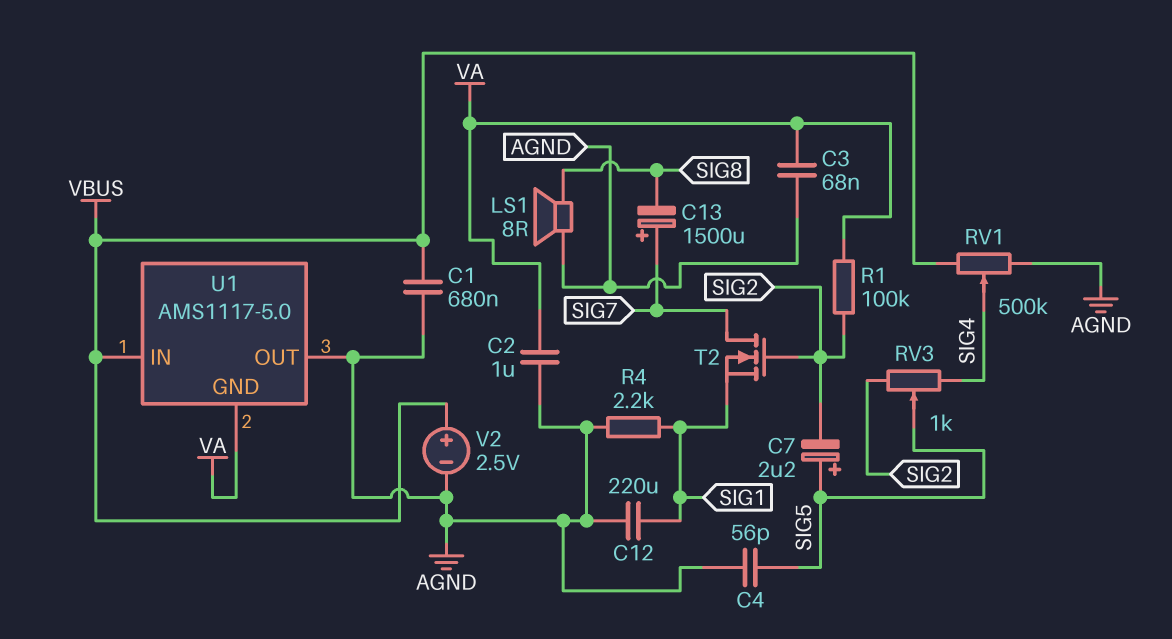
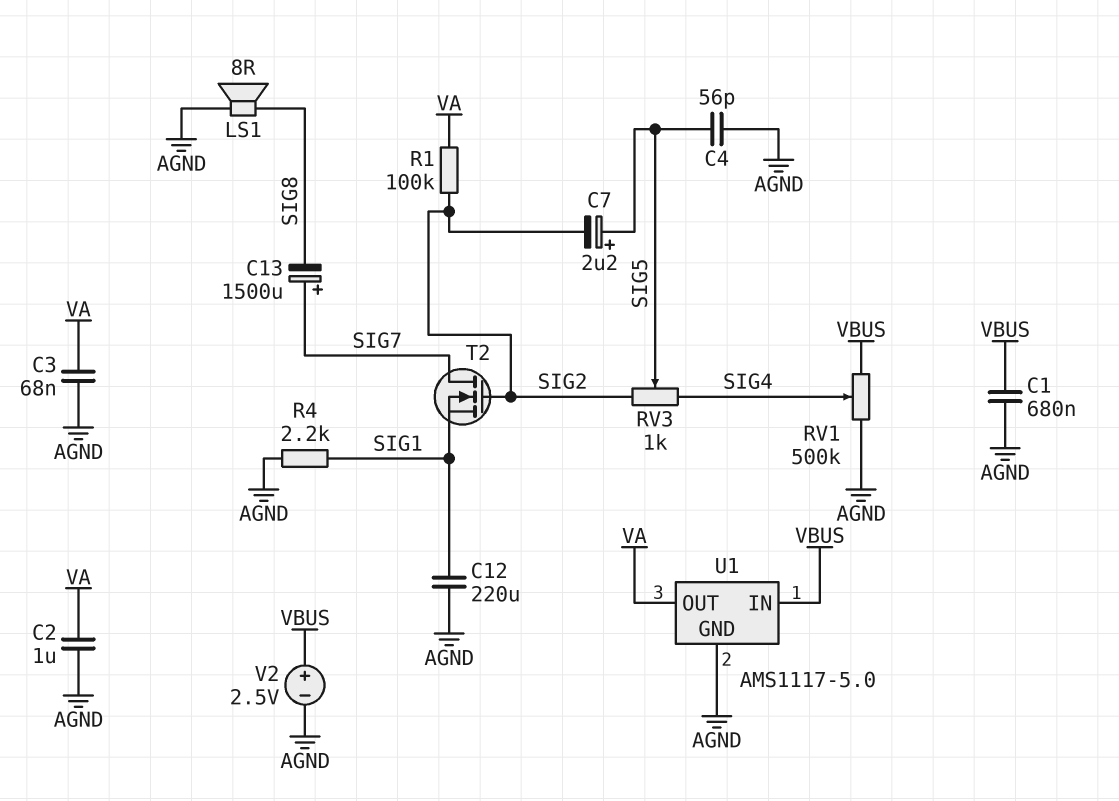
U1 pin GND: VA -> AGND
U1 pin OUT: AGND -> VA

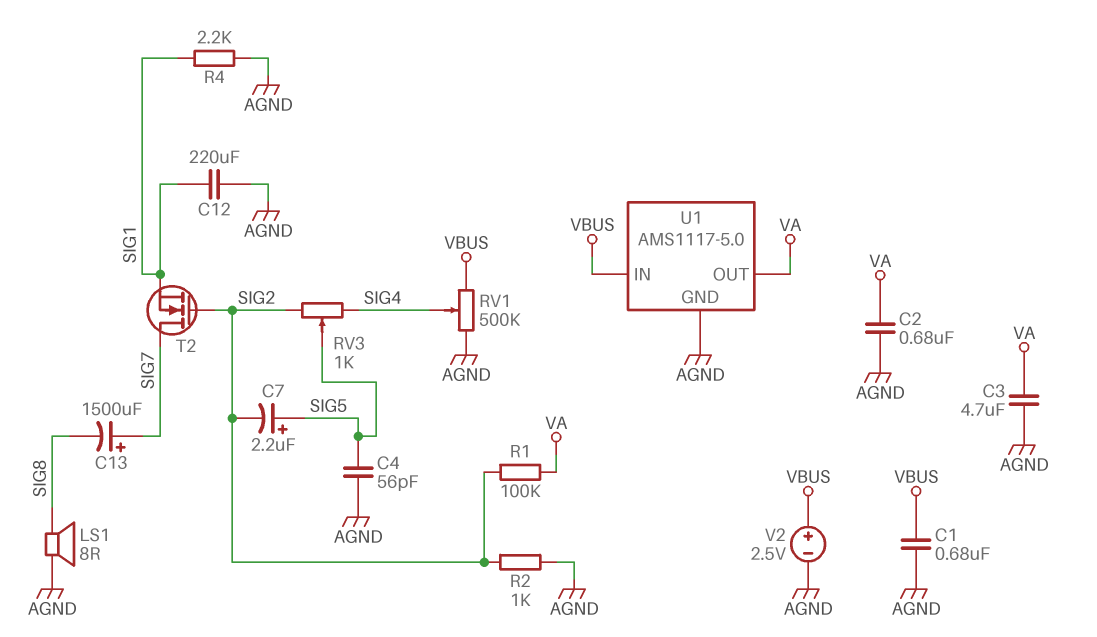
C2: 1uF (AGND, VA) -> 680nF (AGND, VA)
C3: 68nF (AGND, VA) -> 4.7uF (AGND, VA)
R2: none -> 1k (AGND, SIG2)

